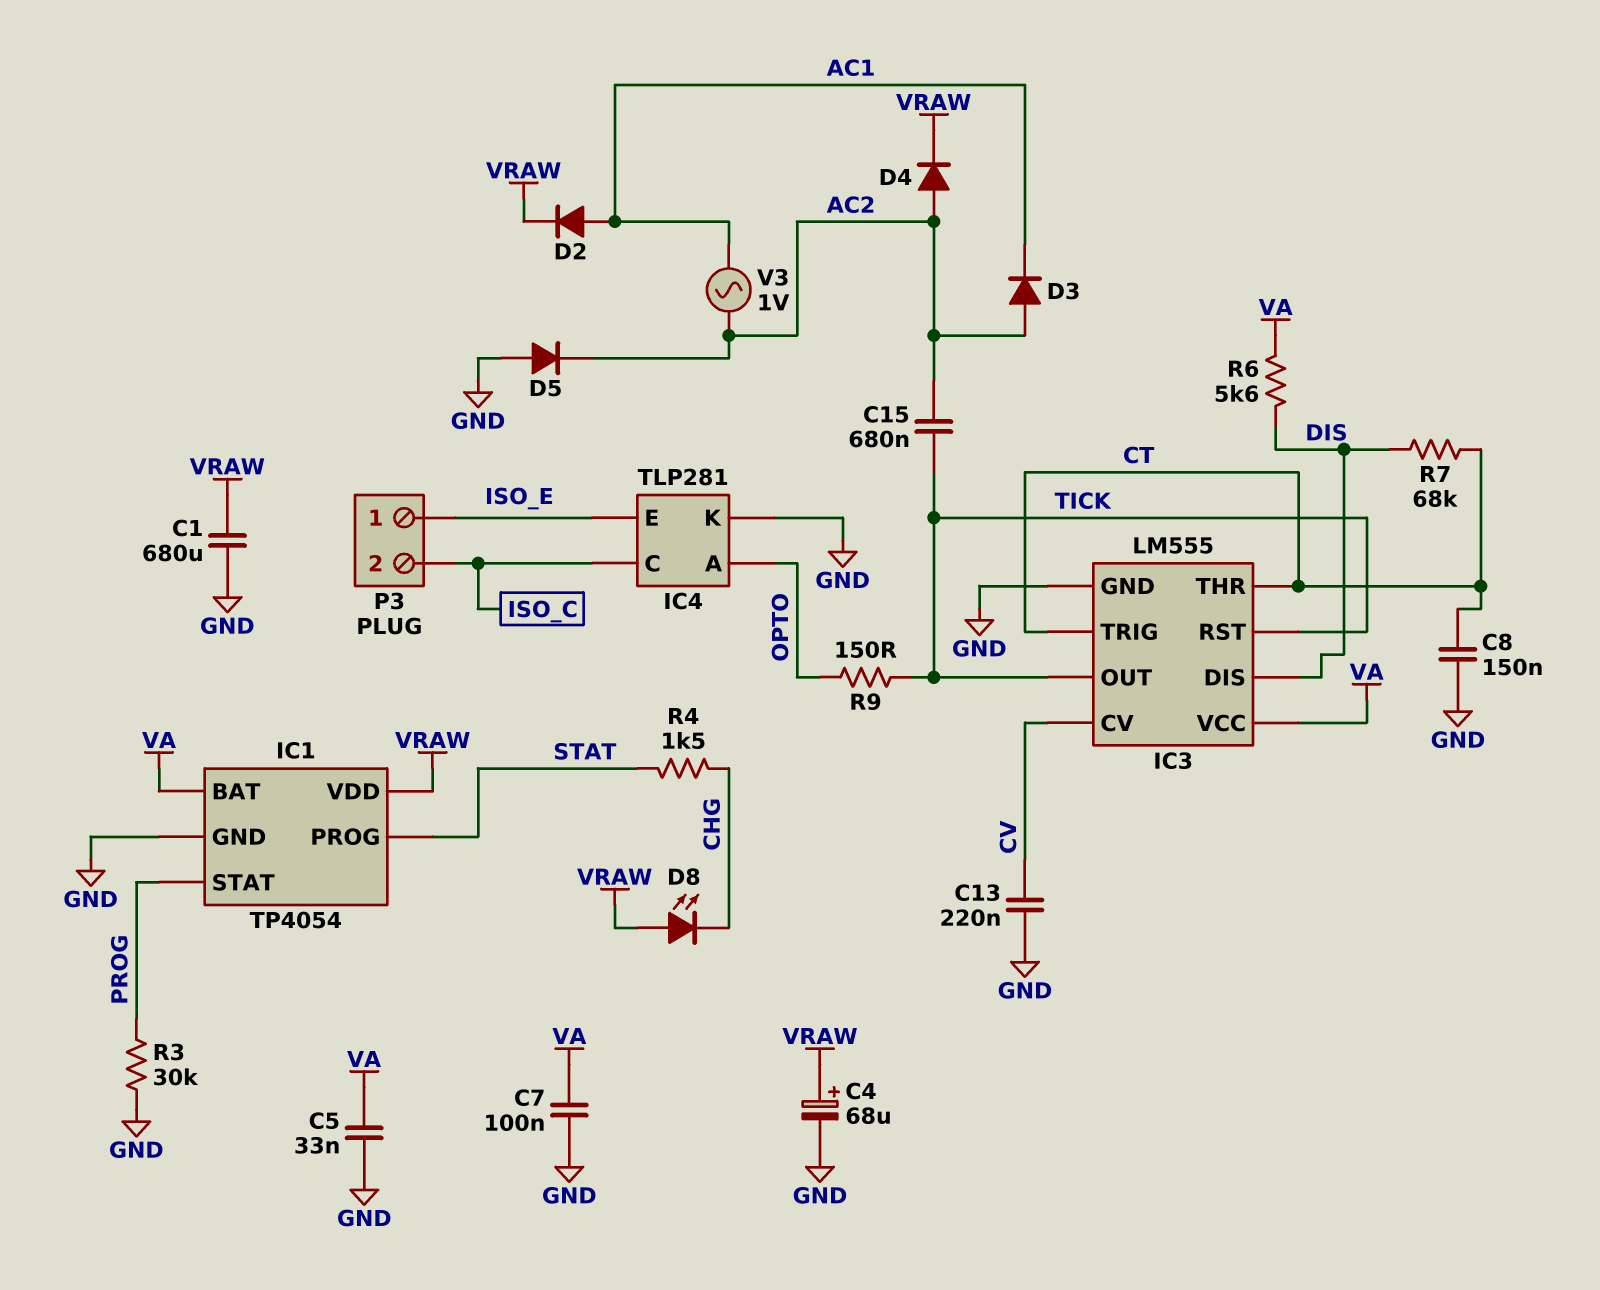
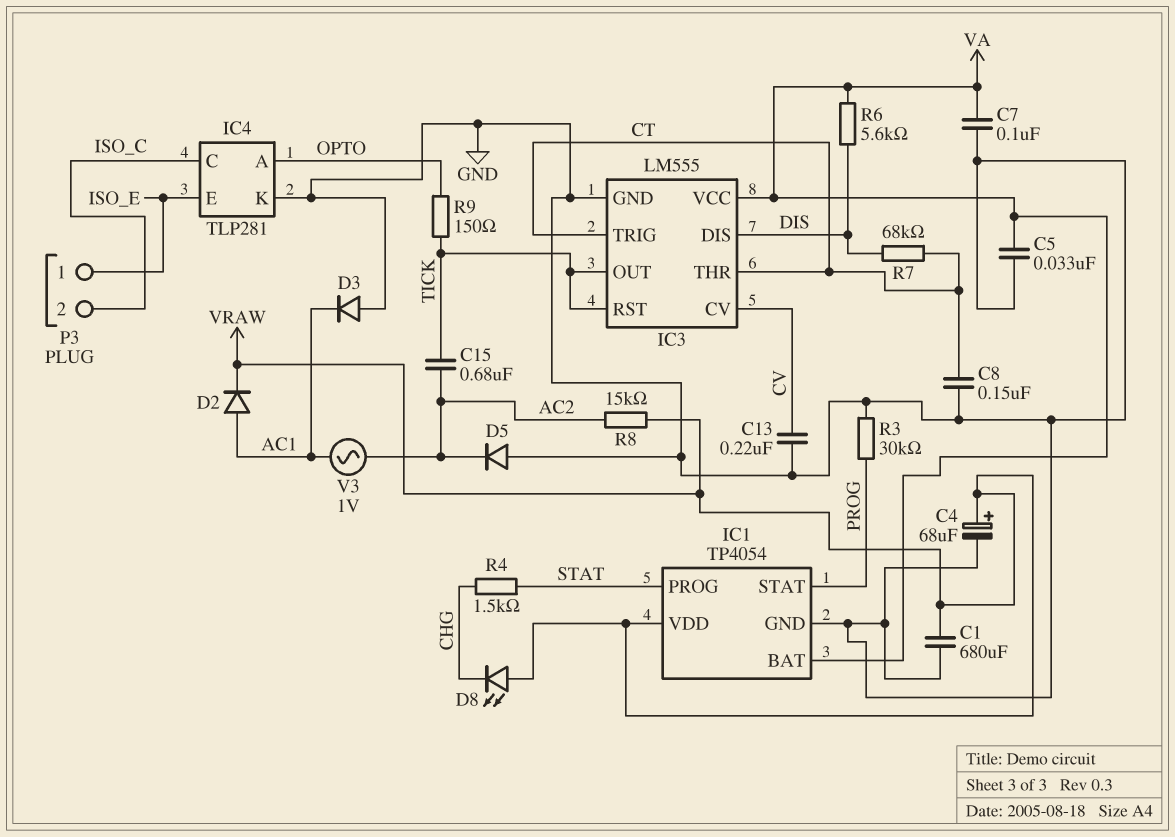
D3: diode (A AC2, K AC1) -> diode (A GND, K AC1)
D4: diode (A AC2, K VRAW) -> none
R8: none -> 15k (AC2, VRAW)

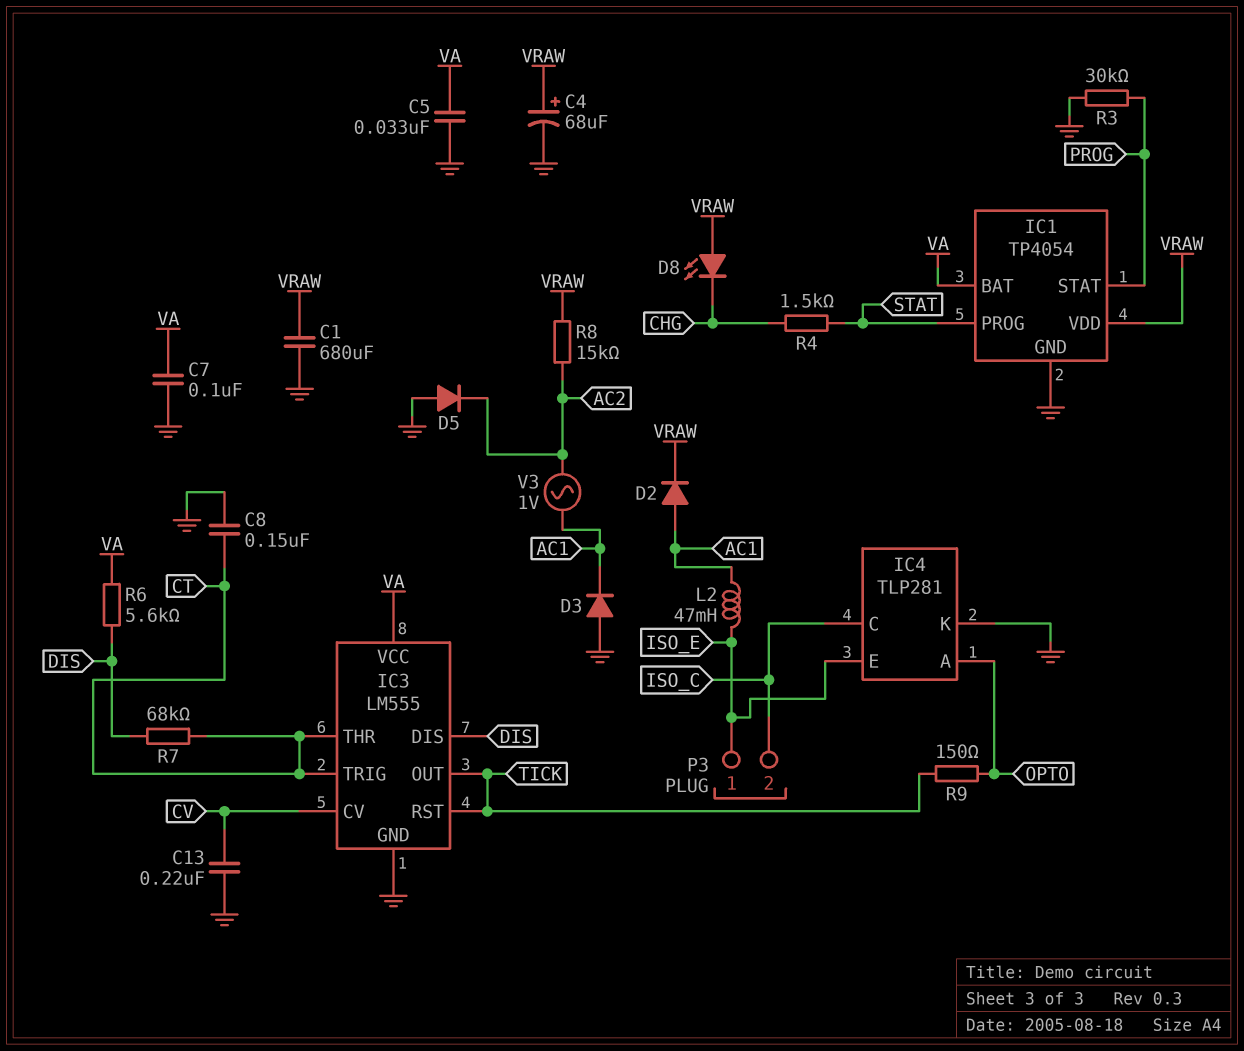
C15: 680nF (AC2, TICK) -> none
L2: none -> 47mH (AC1, ISO_E)

